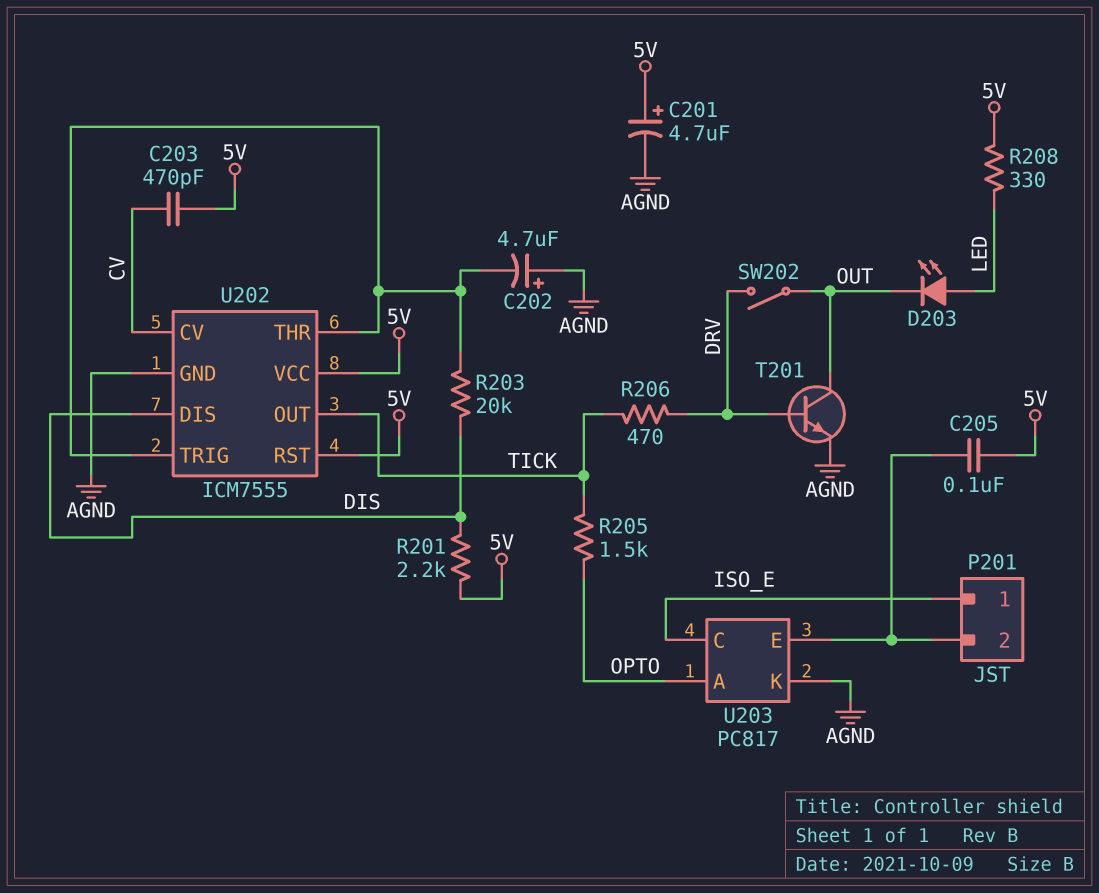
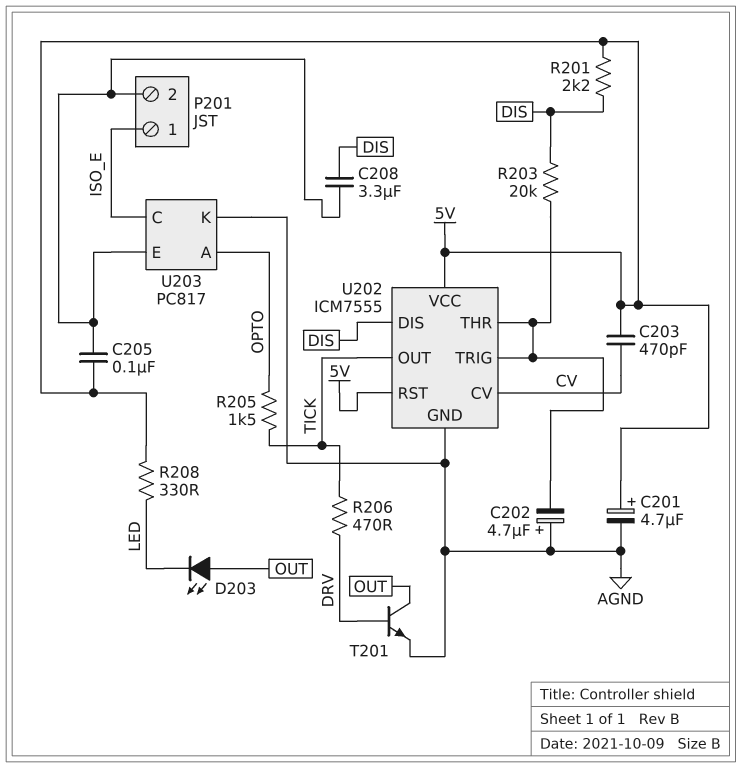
C208: none -> 3.3uF (DIS, P201/2)
D203: LED (A LED, K OUT) -> LED (A OUT, K LED)
SW202: switch (DRV, OUT) -> none

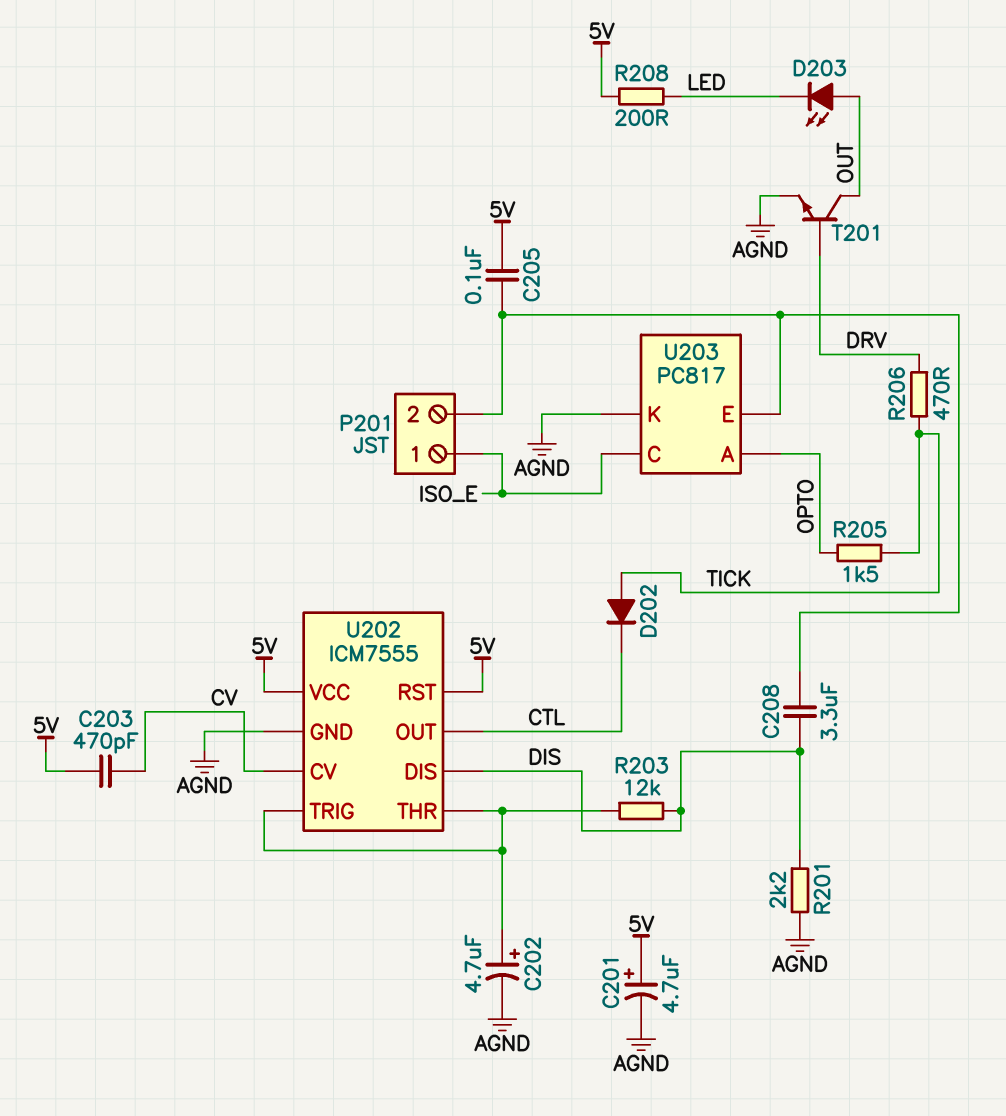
C202: 4.7uF (plus AGND, minus U202/THR) -> 4.7uF (plus U202/THR, minus AGND)
D202: none -> diode (A TICK, K CTL)
R201: 2.2k (5V, DIS) -> 2.2k (AGND, DIS)
R203: 20k (DIS, U202/THR) -> 12k (DIS, U202/THR)
R208: 330 (5V, LED) -> 200 (5V, LED)
U202 pin OUT: TICK -> CTL

